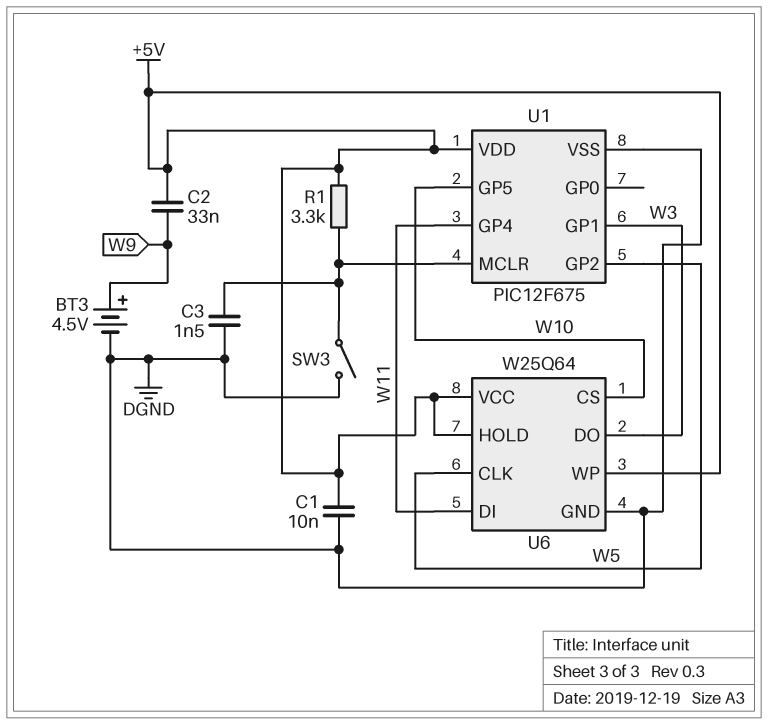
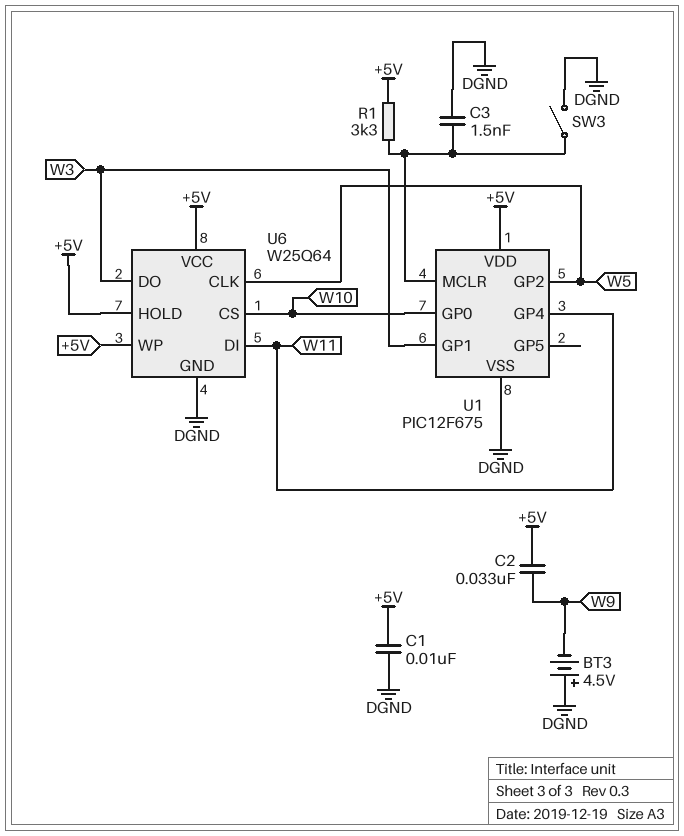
BT3: 4.5V (plus W9, minus DGND) -> 4.5V (plus DGND, minus W9)
U1 pin GP0: none -> W10
U1 pin GP5: W10 -> none

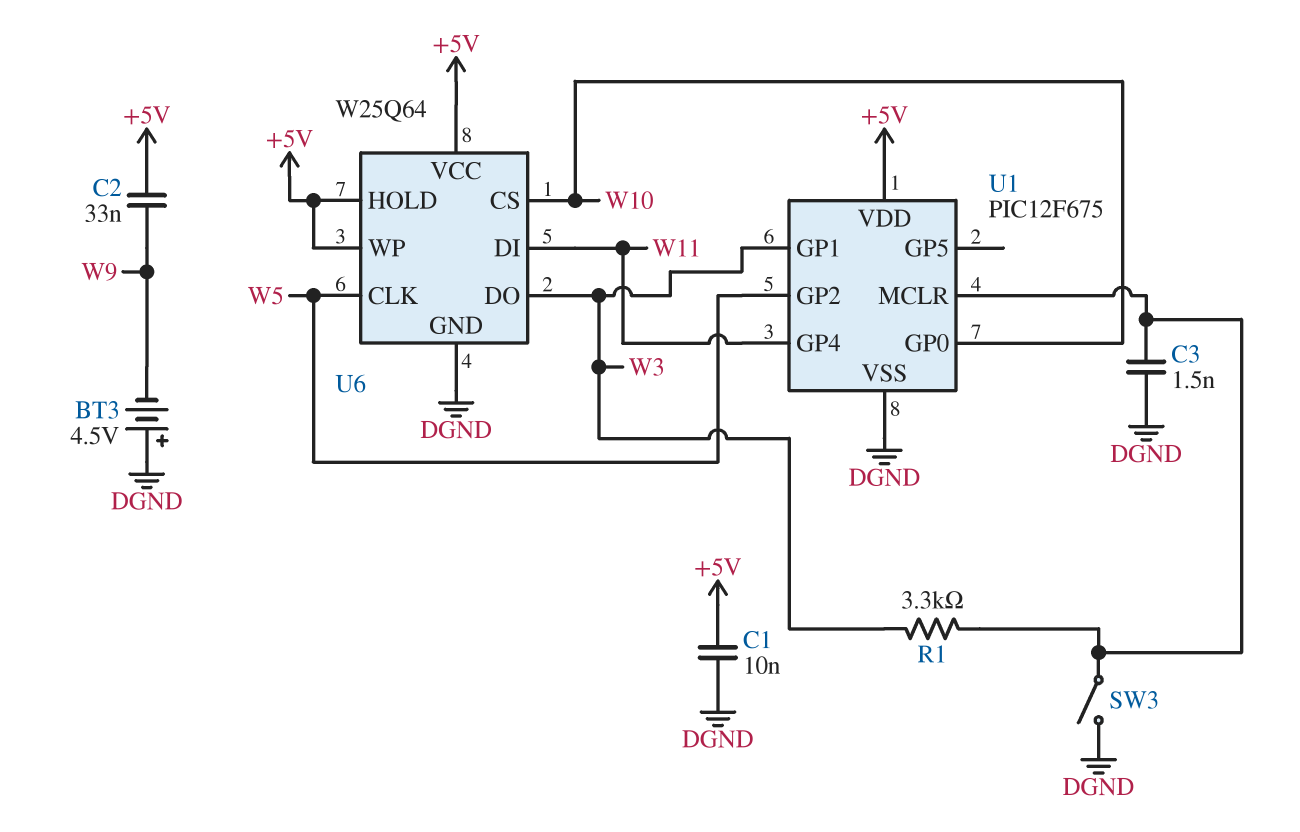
R1: 3.3k (+5V, U1/MCLR) -> 3.3k (U1/MCLR, W3)

